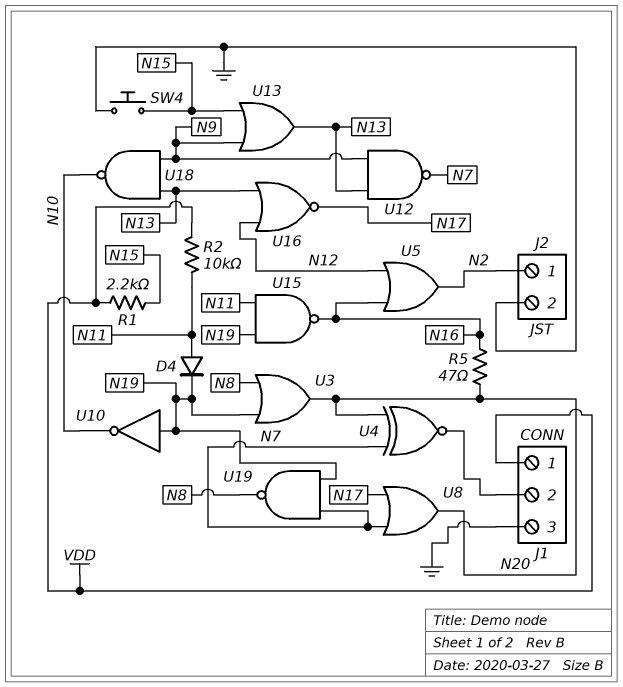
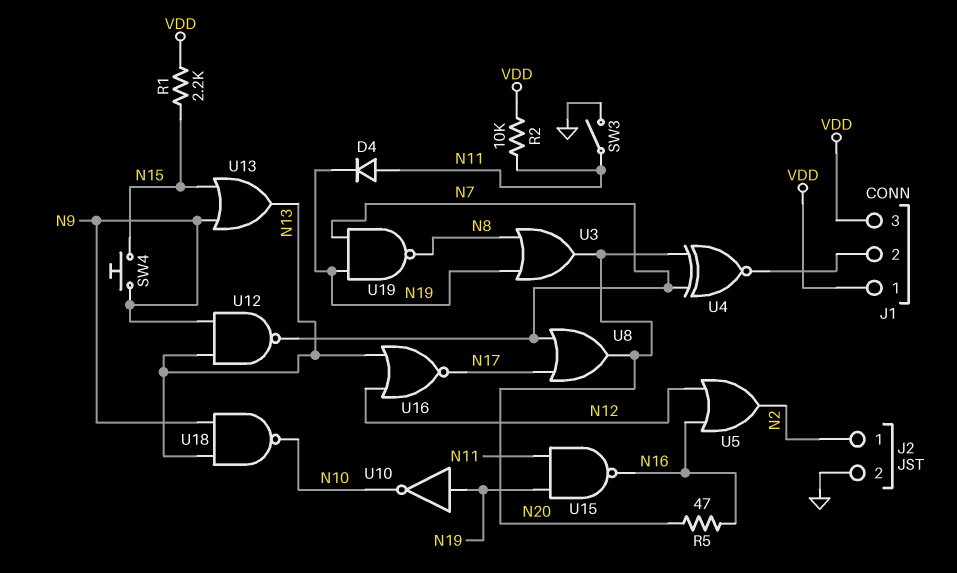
J1 pin 3: GND -> VDD
SW3: none -> switch (GND, N11)
SW4: button (GND, N15) -> button (N9, N15)

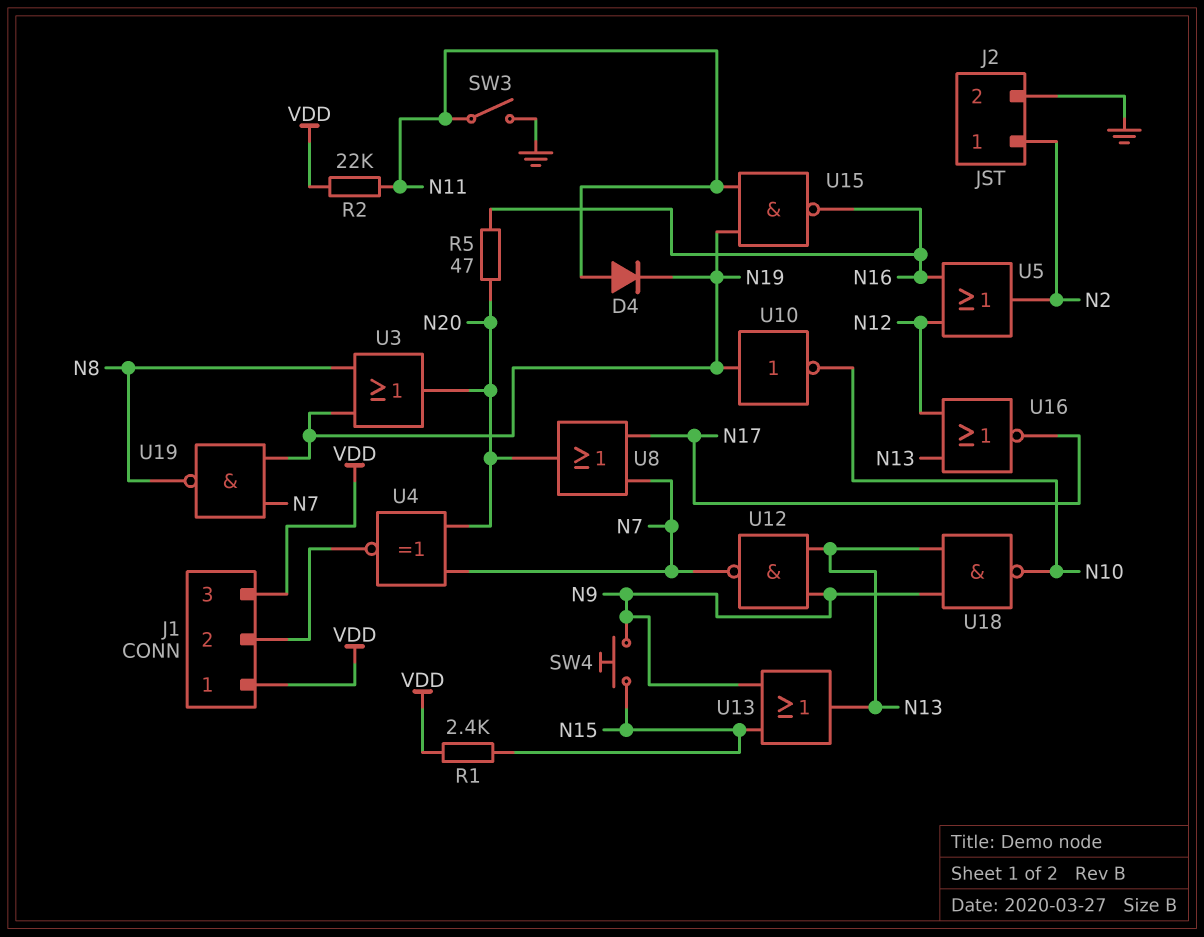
R1: 2.2k (N15, VDD) -> 2.4k (N15, VDD)
R2: 10k (N11, VDD) -> 22k (N11, VDD)

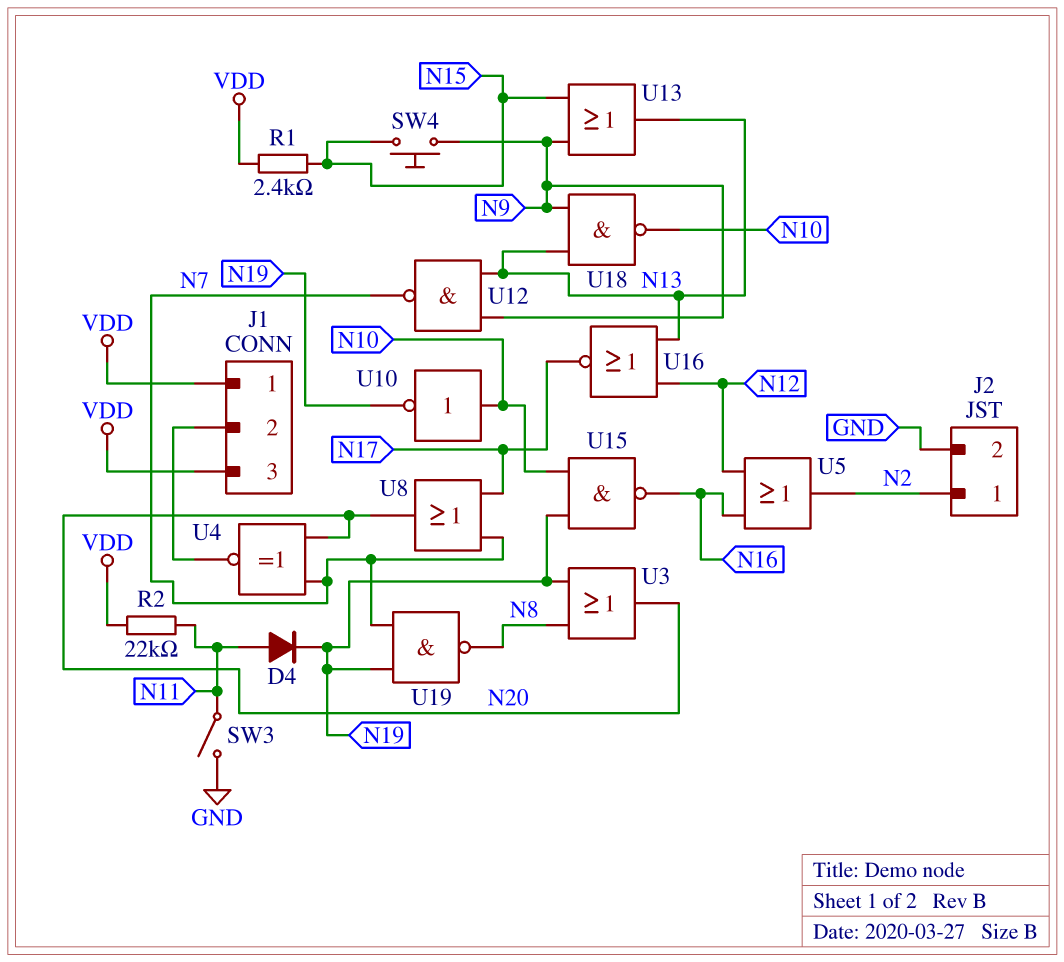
R5: 47 (N16, N20) -> none
U10: NOT (in N19, out N10) -> NOT (in N10, out N19)
U15: NAND (in N11, in N19, out N16) -> NAND (in N10, in N19, out N16)

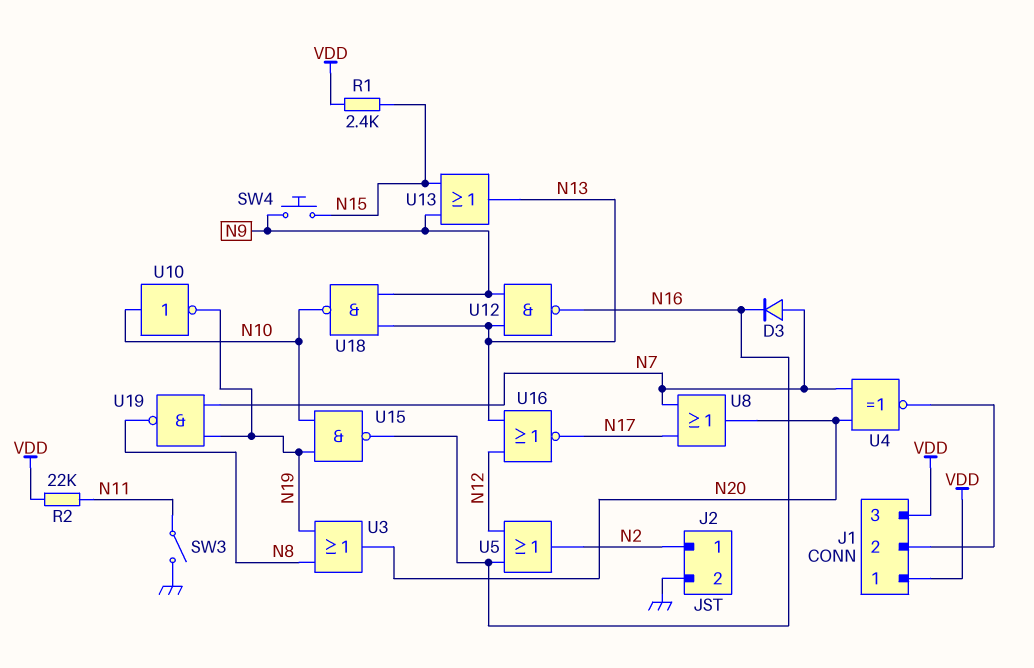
D3: none -> diode (A N7, K N16)
D4: diode (A N11, K N19) -> none
U12: NAND (in N9, in N13, out N7) -> NAND (in N9, in N13, out N16)

